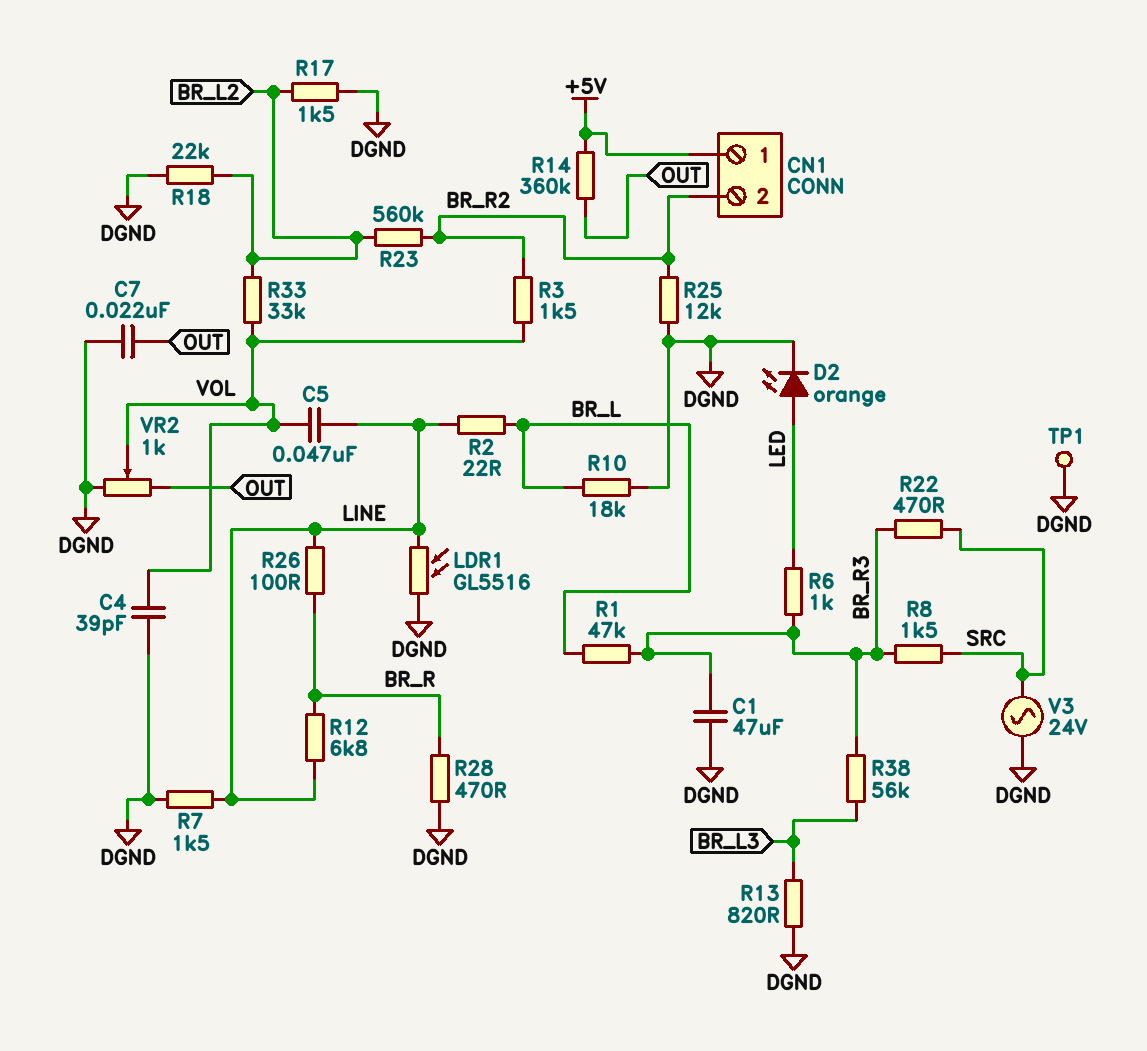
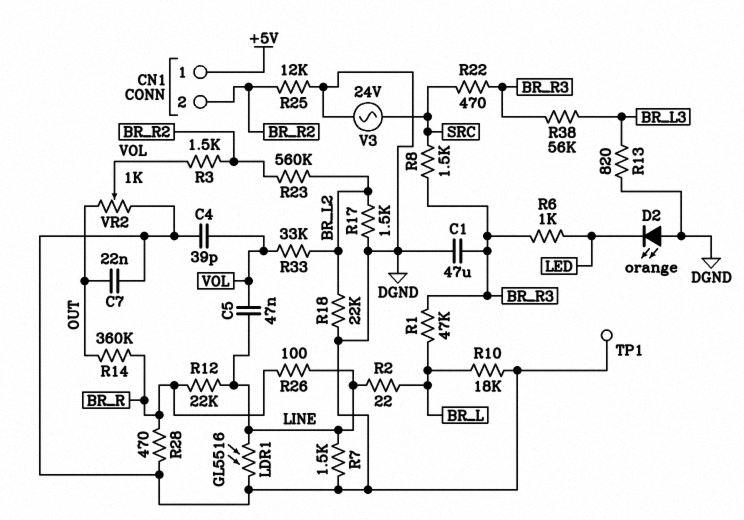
D2: LED orange (A LED, K DGND) -> LED orange (A DGND, K LED)
R12: 6.8k (BR_R, LINE) -> 22k (BR_R, LINE)
R14: 360k (+5V, OUT) -> 360k (BR_R, OUT)

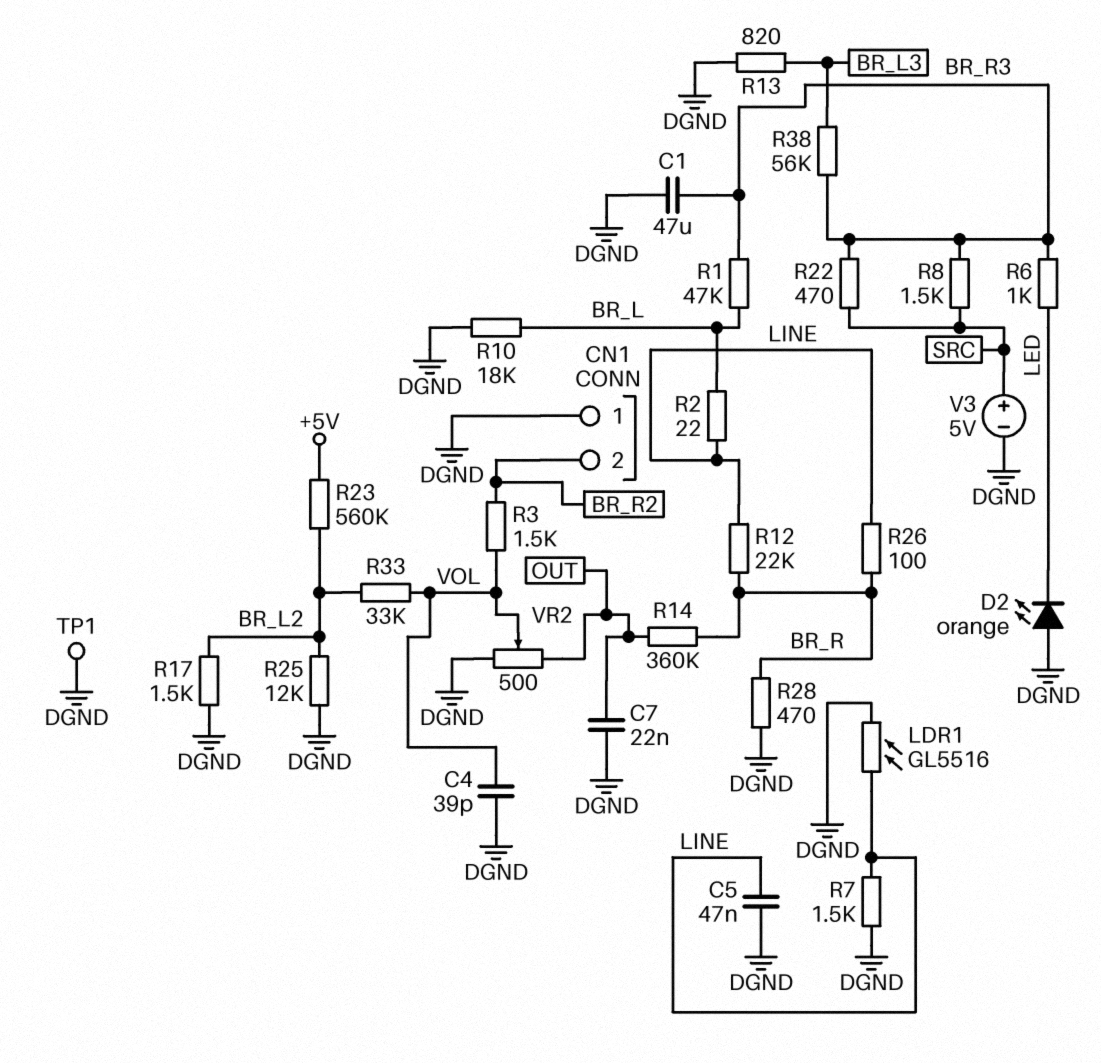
C5: 47nF (LINE, VOL) -> 47nF (DGND, LINE)
CN1 pin 1: +5V -> DGND
R18: 22k (BR_L2, DGND) -> none
R23: 560k (BR_L2, BR_R2) -> 560k (+5V, BR_L2)
R25: 12k (BR_R2, DGND) -> 12k (BR_L2, DGND)
V3: AC 24V (DGND, SRC) -> 5V (plus SRC, minus DGND)
VR2: 1k (DGND, OUT, wiper VOL) -> 500 (DGND, OUT, wiper VOL)

